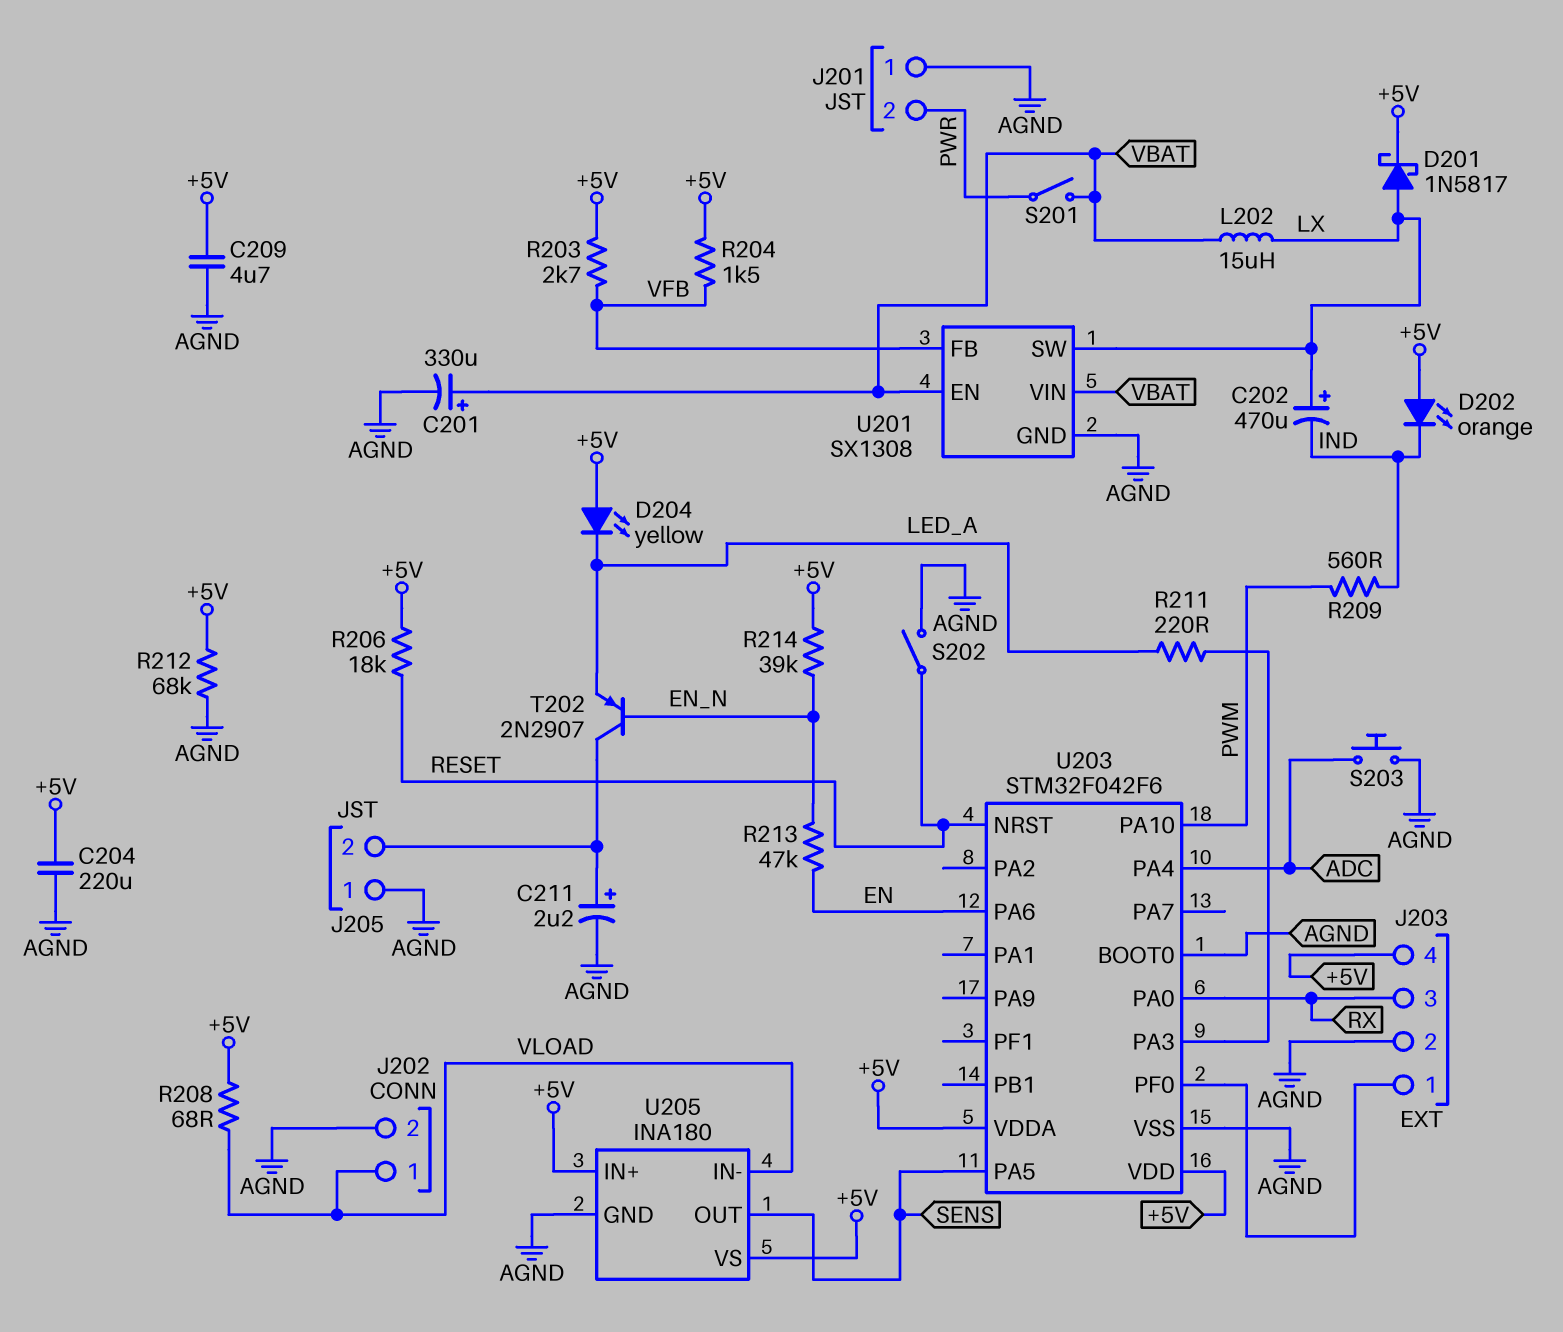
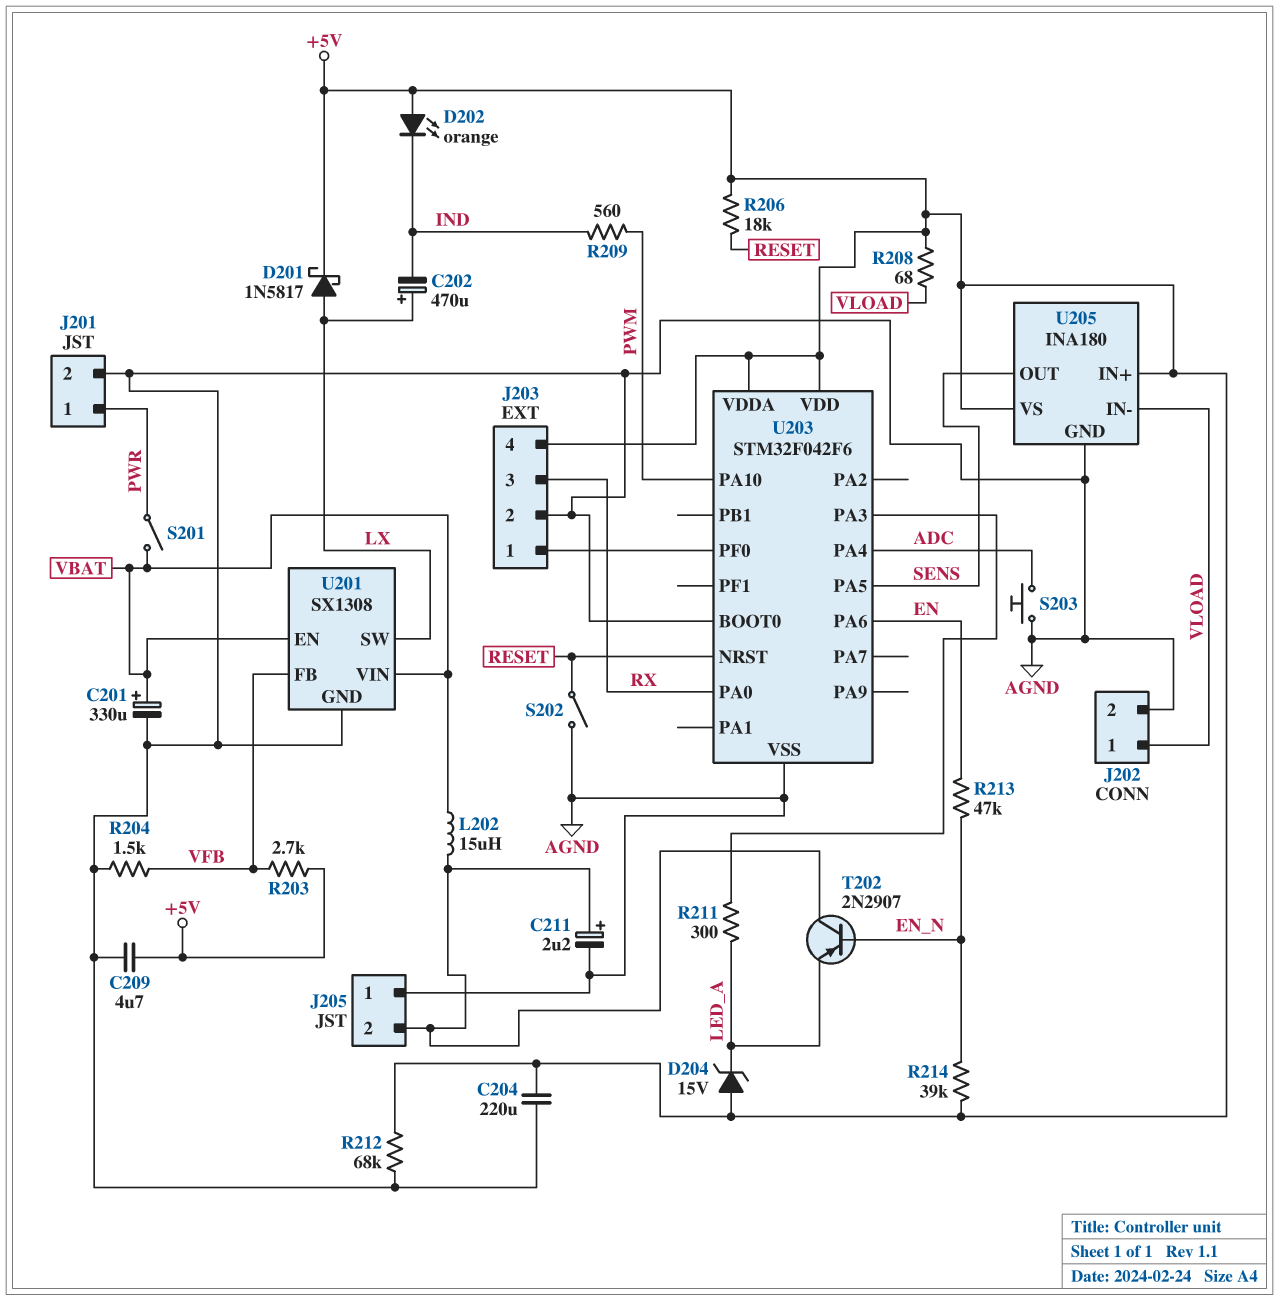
D204: LED yellow (A +5V, K LED_A) -> zener 15V (A +5V, K LED_A)
J201 pin 1: AGND -> PWR
J201 pin 2: PWR -> AGND
L202: 15uH (LX, VBAT) -> 15uH (J205/2, VBAT)
R204: 1.5k (+5V, VFB) -> 1.5k (AGND, VFB)
R211: 220 (LED_A, U203/PA3) -> 300 (LED_A, U203/PA3)

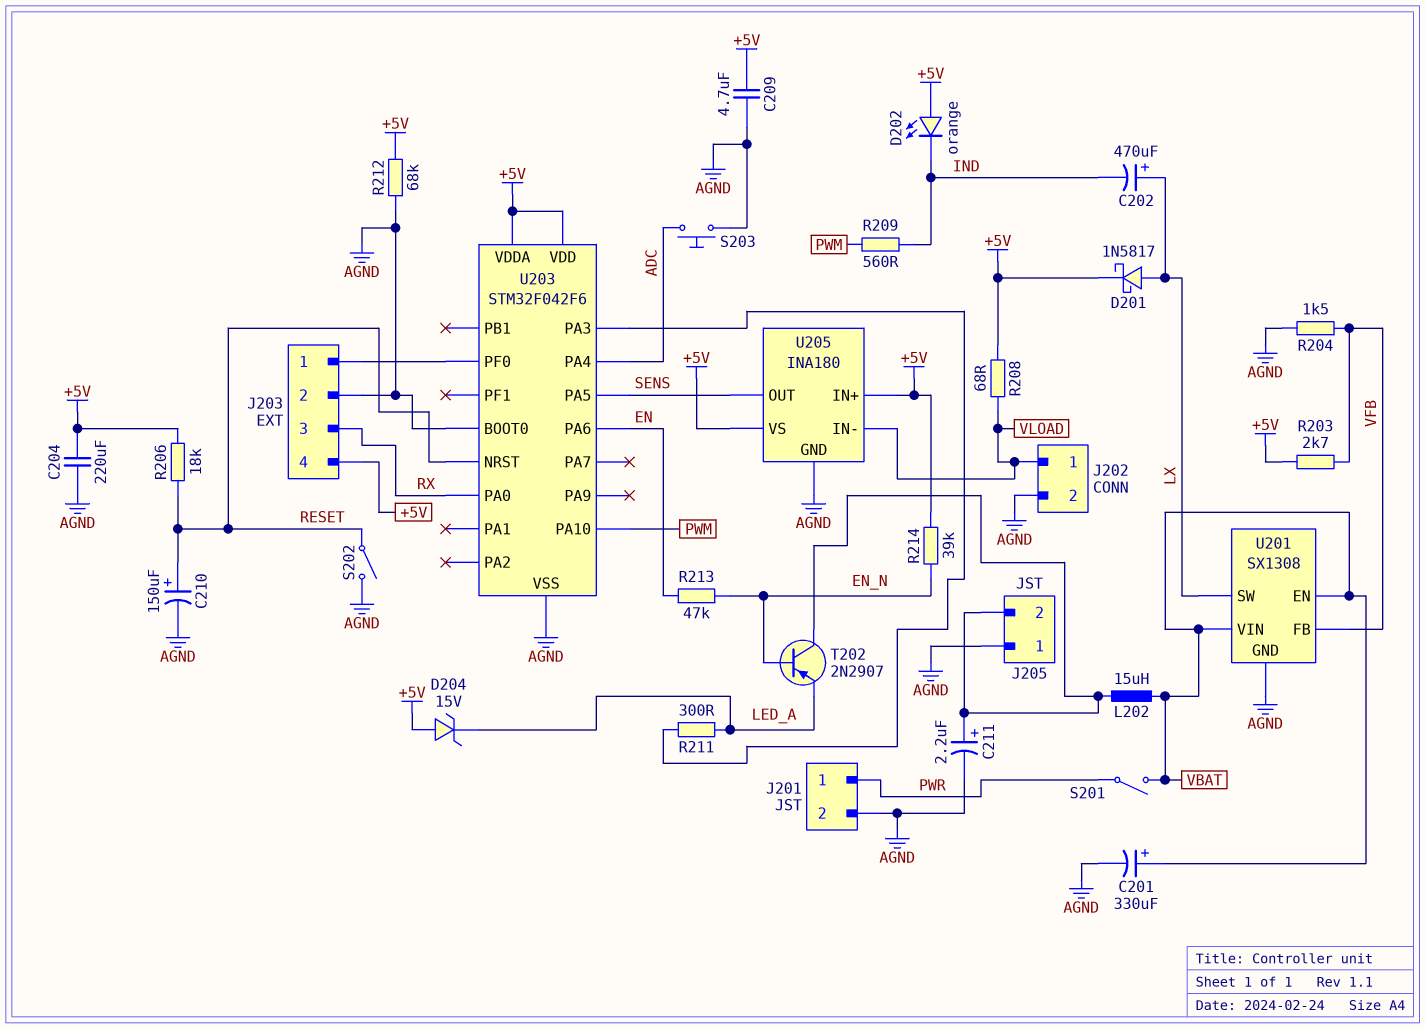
C210: none -> 150uF (plus RESET, minus AGND)

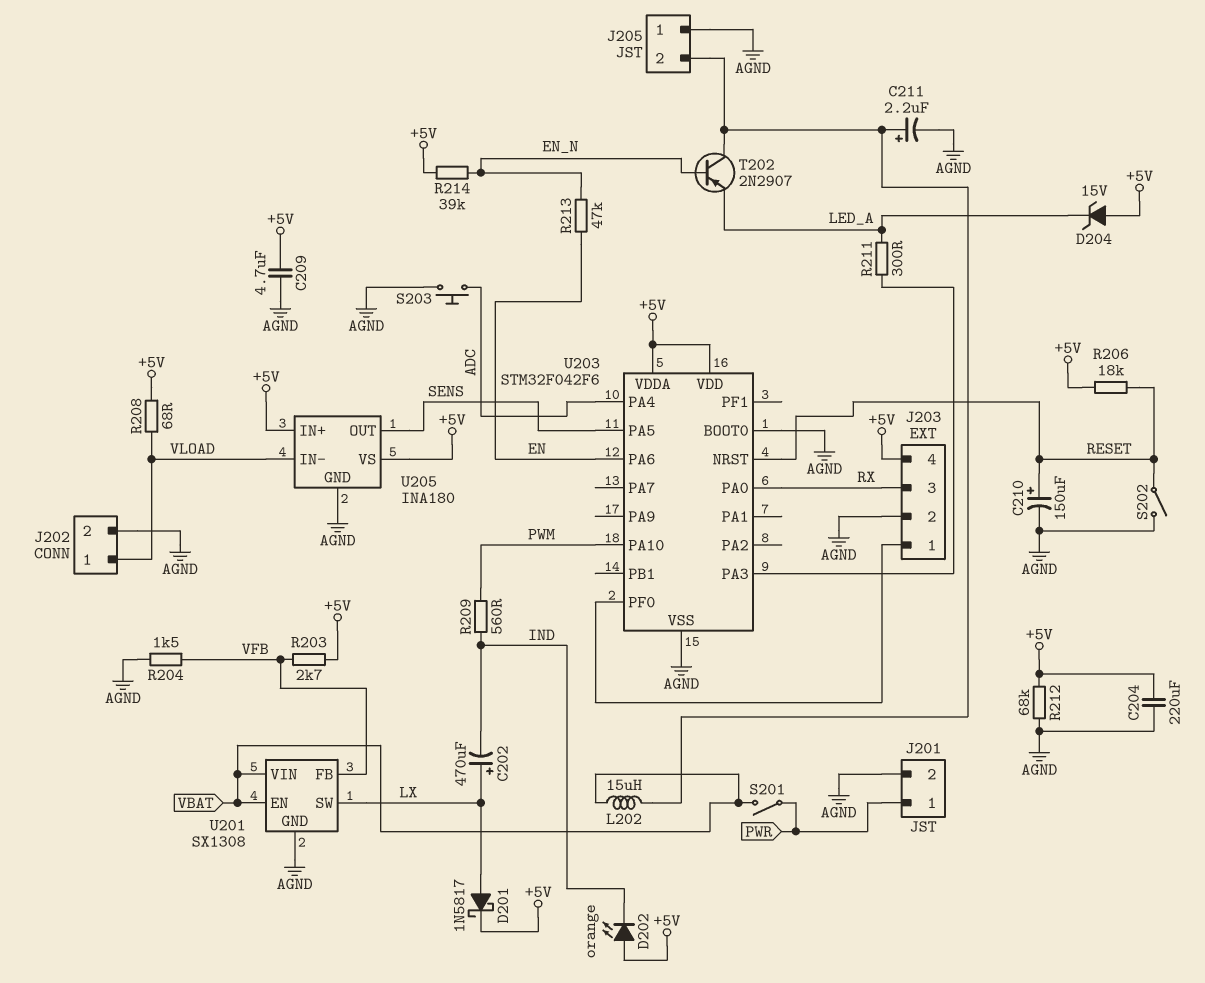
C201: 330uF (plus VBAT, minus AGND) -> none

